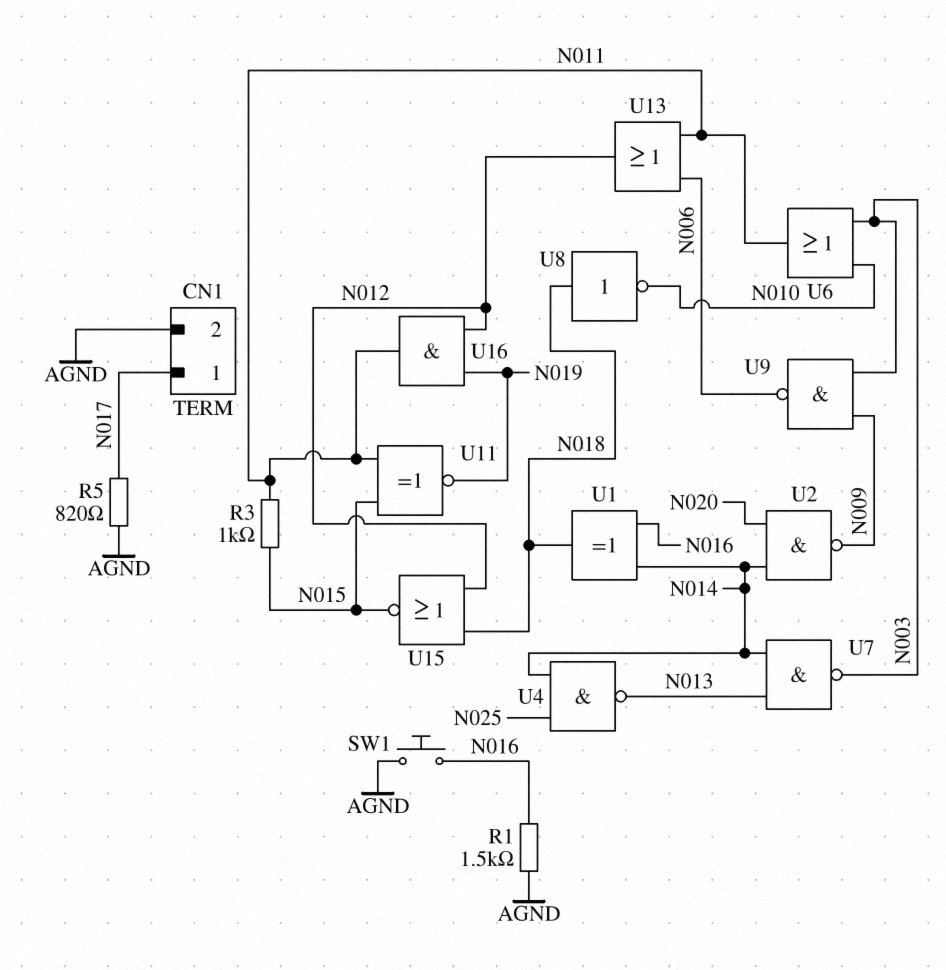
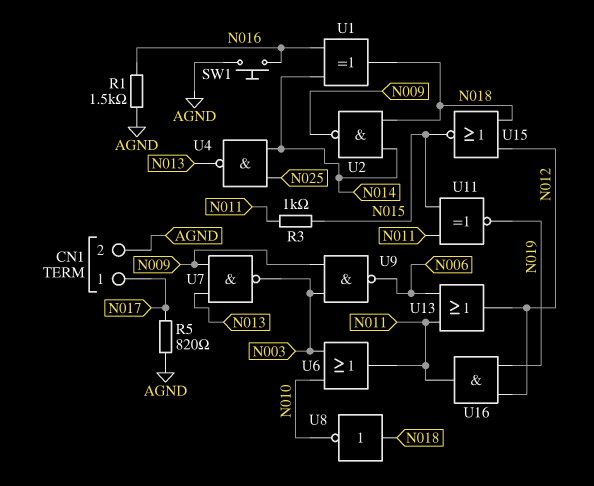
U2: NAND (in N014, in N020, out N009) -> NAND (in N014, in N018, out N009)
U7: NAND (in N013, in N014, out N003) -> NAND (in N009, in N013, out N003)

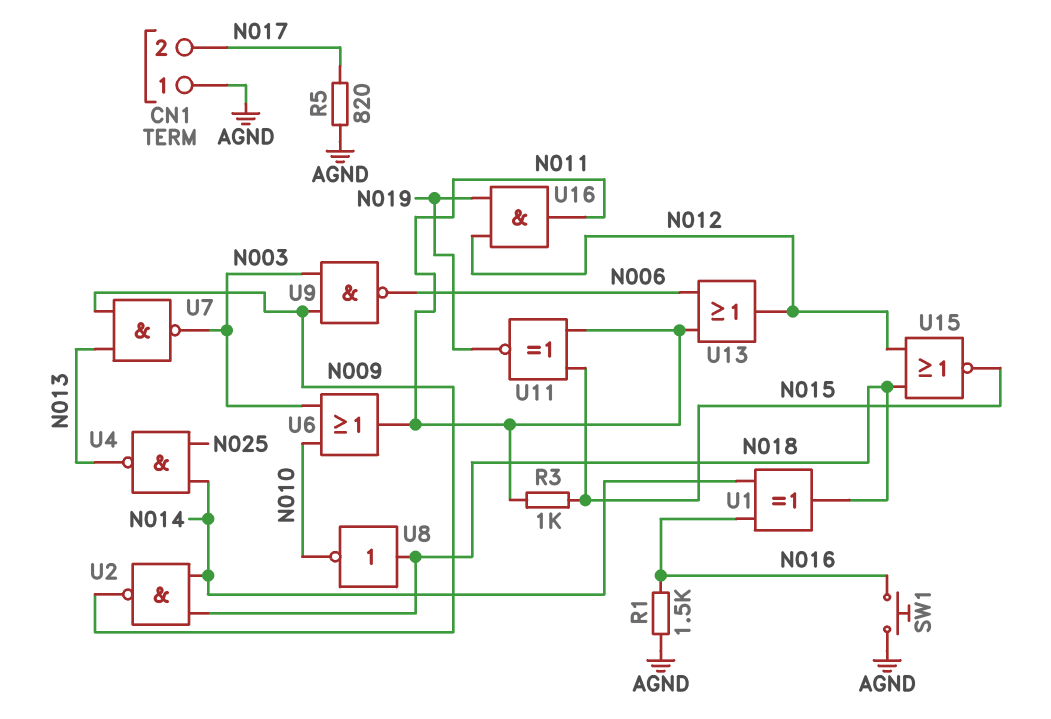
CN1 pin 1: N017 -> AGND
CN1 pin 2: AGND -> N017

